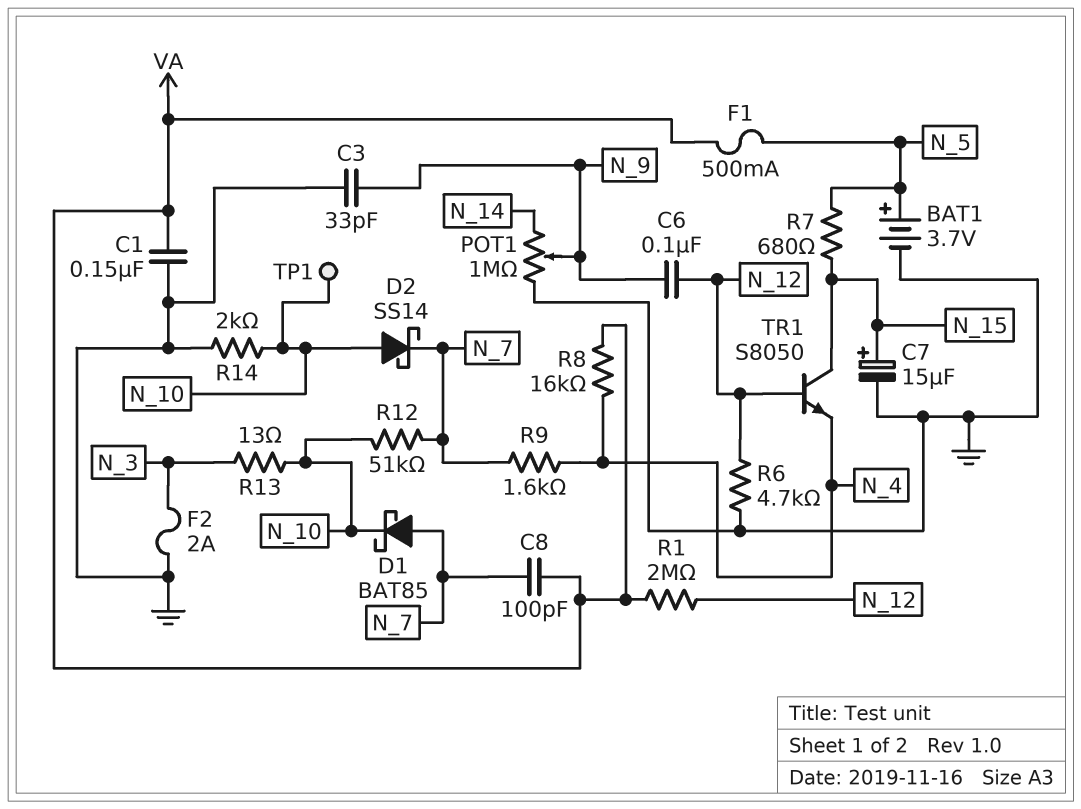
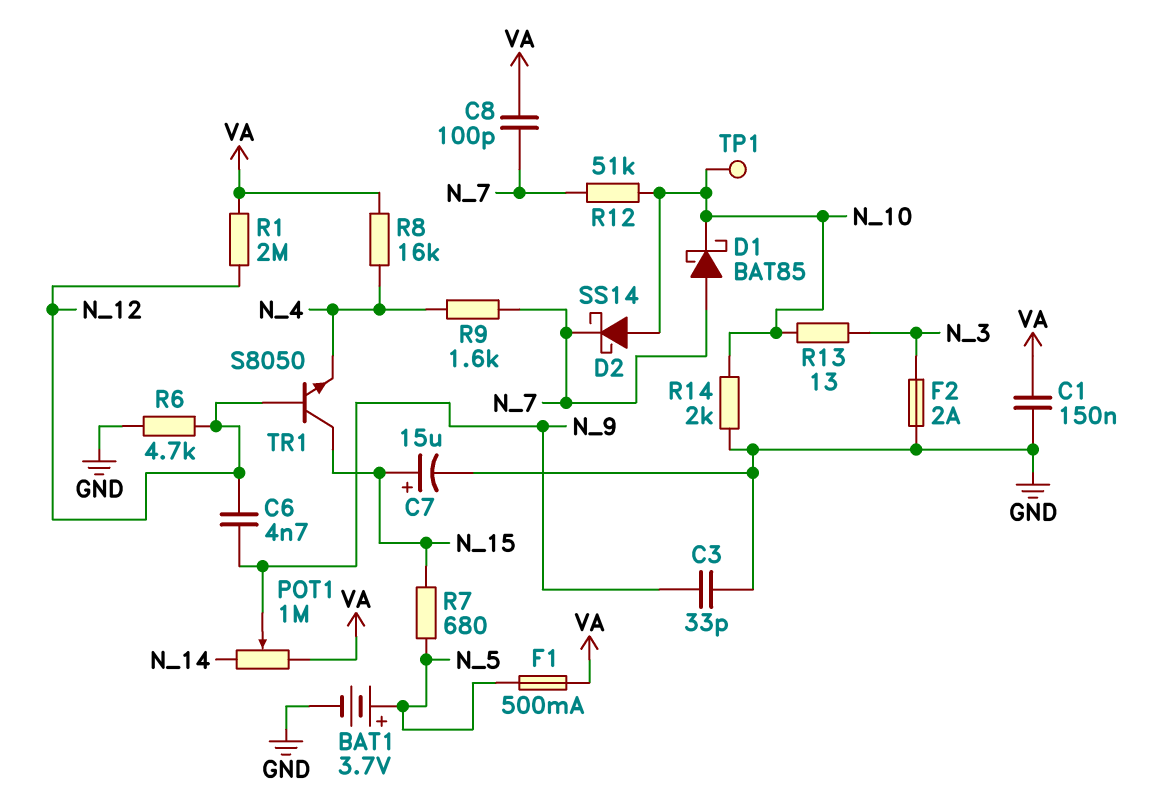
C6: 100nF (N_9, N_12) -> 4.7nF (N_9, N_12)
POT1: 1M (GND, N_14, wiper N_9) -> 1M (N_14, VA, wiper N_9)

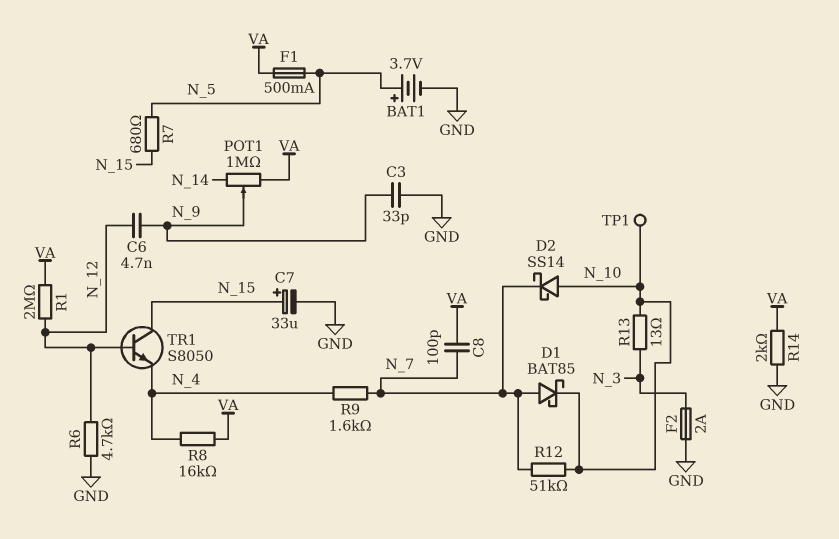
C1: 150nF (GND, VA) -> none
C7: 15uF (plus N_15, minus GND) -> 33uF (plus N_15, minus GND)
R14: 2k (GND, N_10) -> 2k (GND, VA)

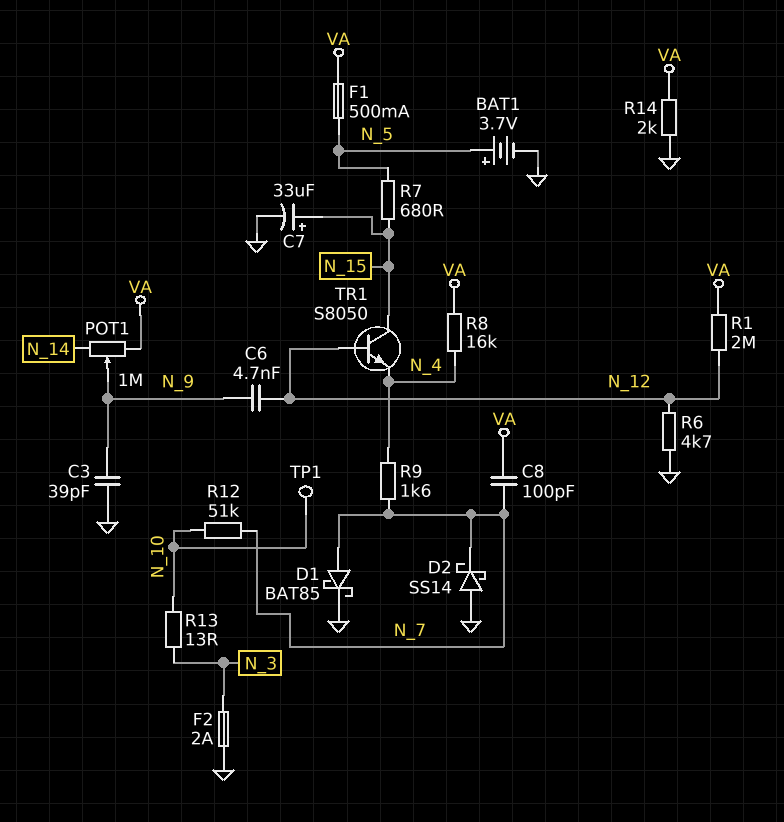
C3: 33pF (GND, N_9) -> 39pF (GND, N_9)
D1: schottky BAT85 (A N_7, K N_10) -> schottky BAT85 (A N_7, K GND)
D2: schottky SS14 (A N_10, K N_7) -> schottky SS14 (A GND, K N_7)

